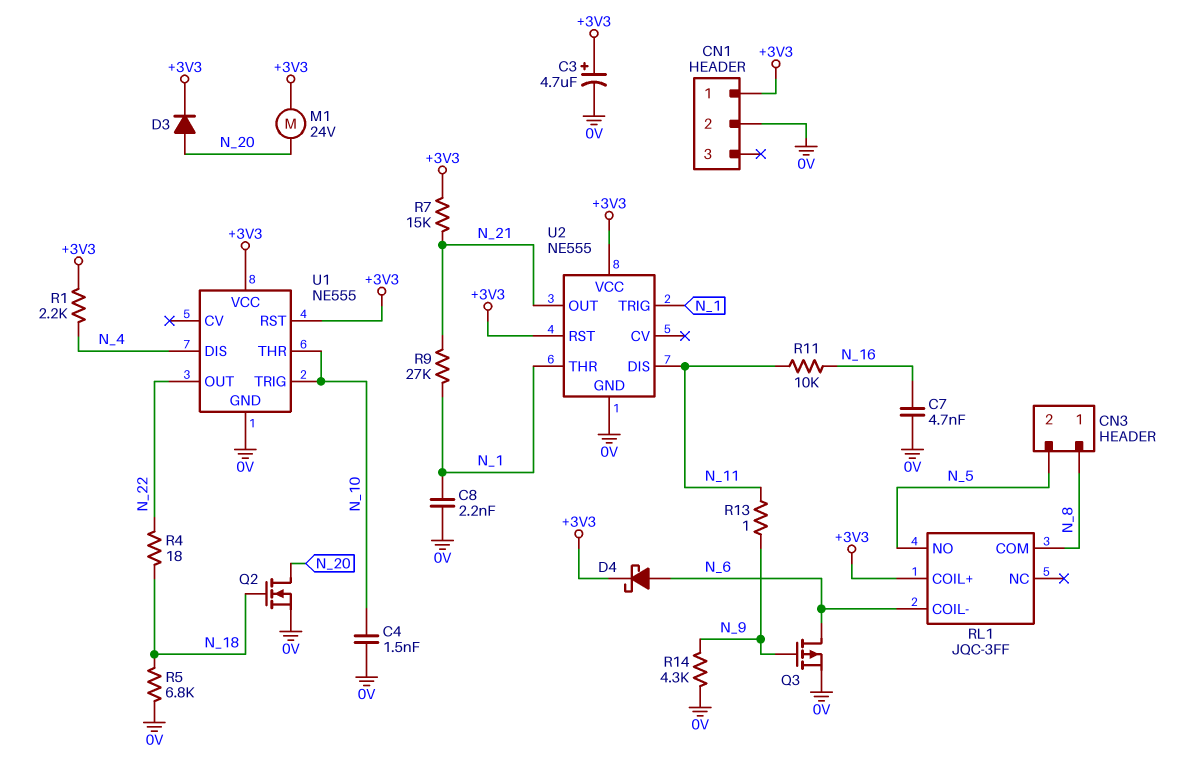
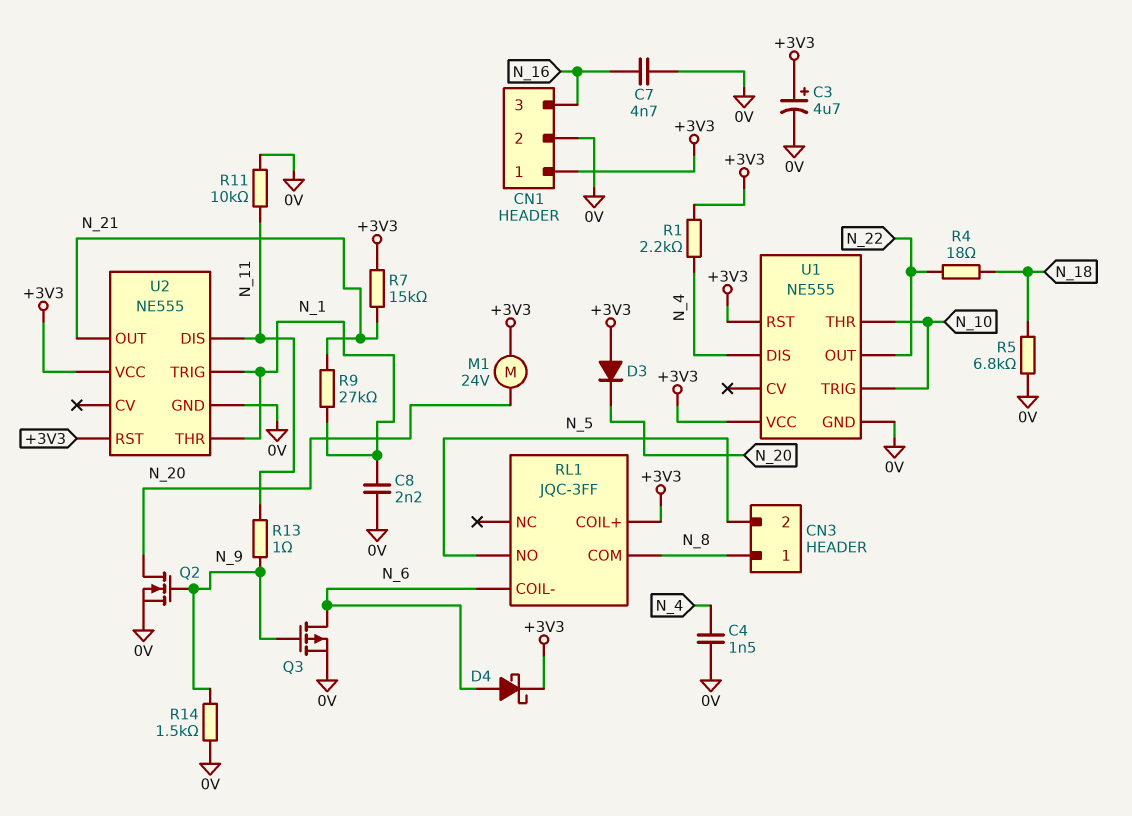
C4: 1.5nF (0V, N_10) -> 1.5nF (0V, N_4)
CN1 pin 3: none -> N_16
D3: diode (A N_20, K +3V3) -> diode (A +3V3, K N_20)
Q2: NMOS (G N_18, D N_20, S 0V) -> NMOS (G N_9, D N_20, S 0V)
R11: 10k (N_11, N_16) -> 10k (0V, N_11)
R14: 4.3k (0V, N_9) -> 1.5k (0V, N_9)

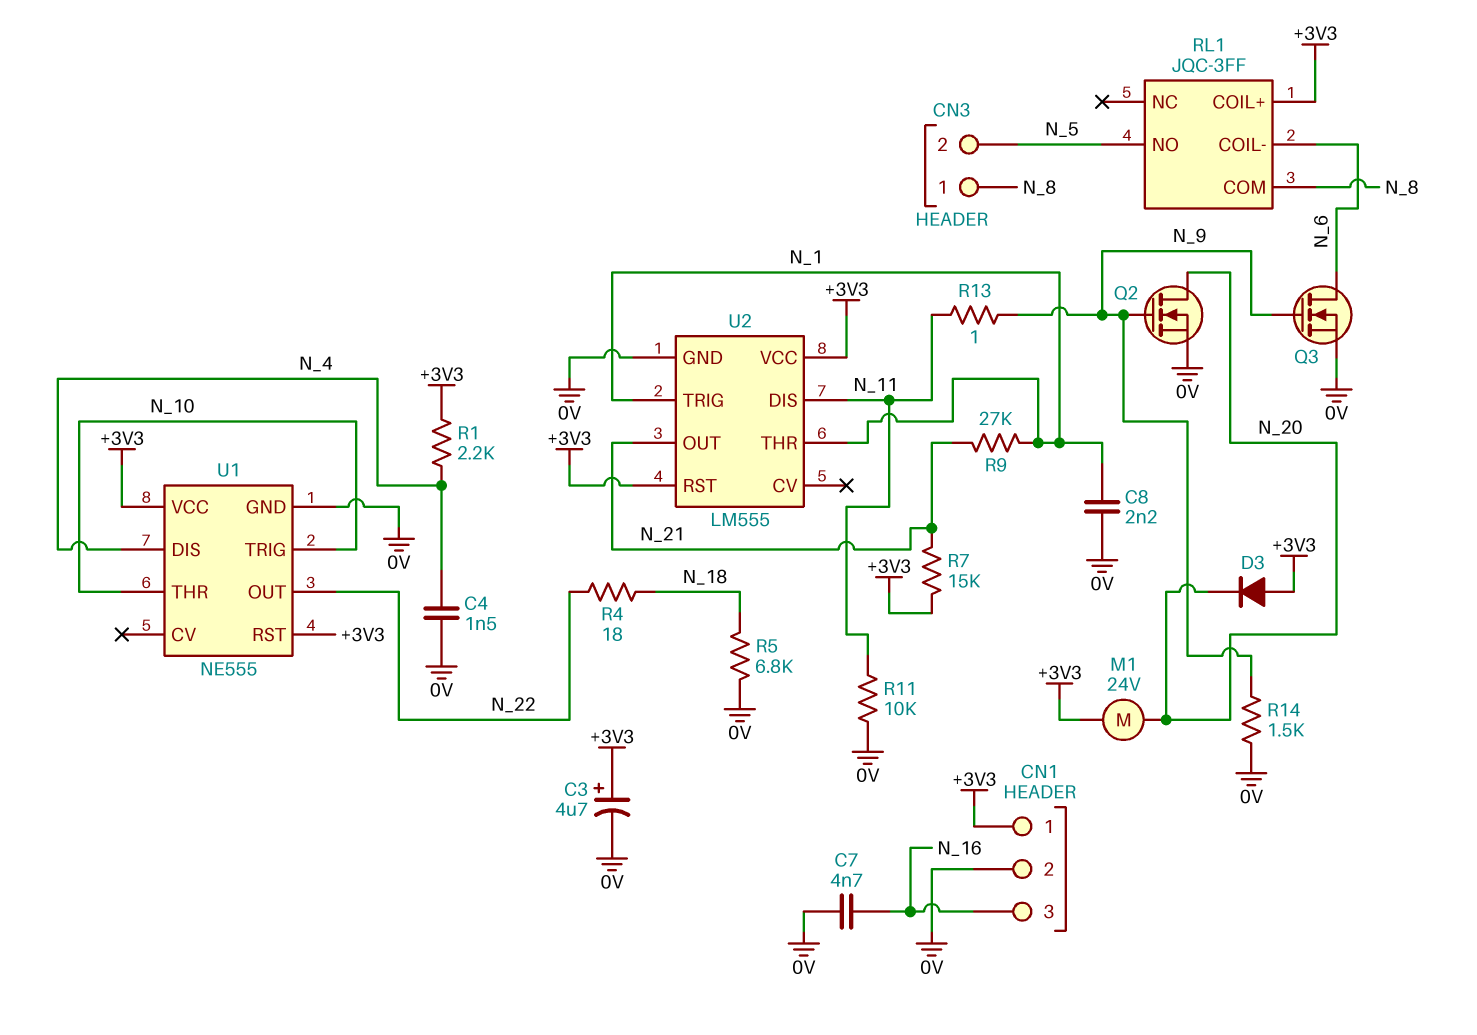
D4: schottky (A N_6, K +3V3) -> none
Q3: PMOS (G N_9, D N_6, S 0V) -> NMOS (G N_9, D N_6, S 0V)
U2: NE555 -> LM555

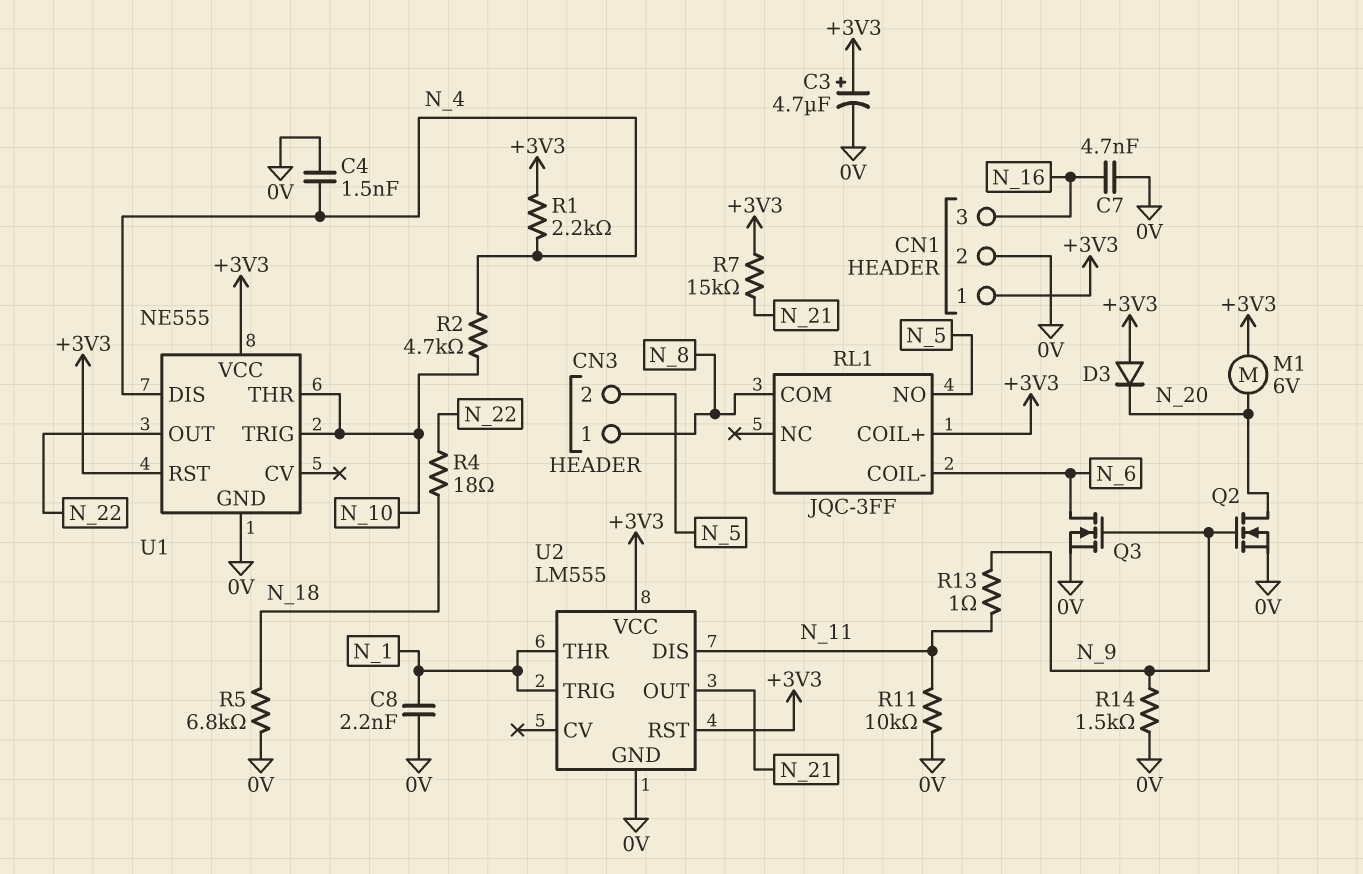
M1: motor 24V (+3V3, N_20) -> motor 6V (+3V3, N_20)
R2: none -> 4.7k (N_4, N_10)
R9: 27k (N_1, N_21) -> none

